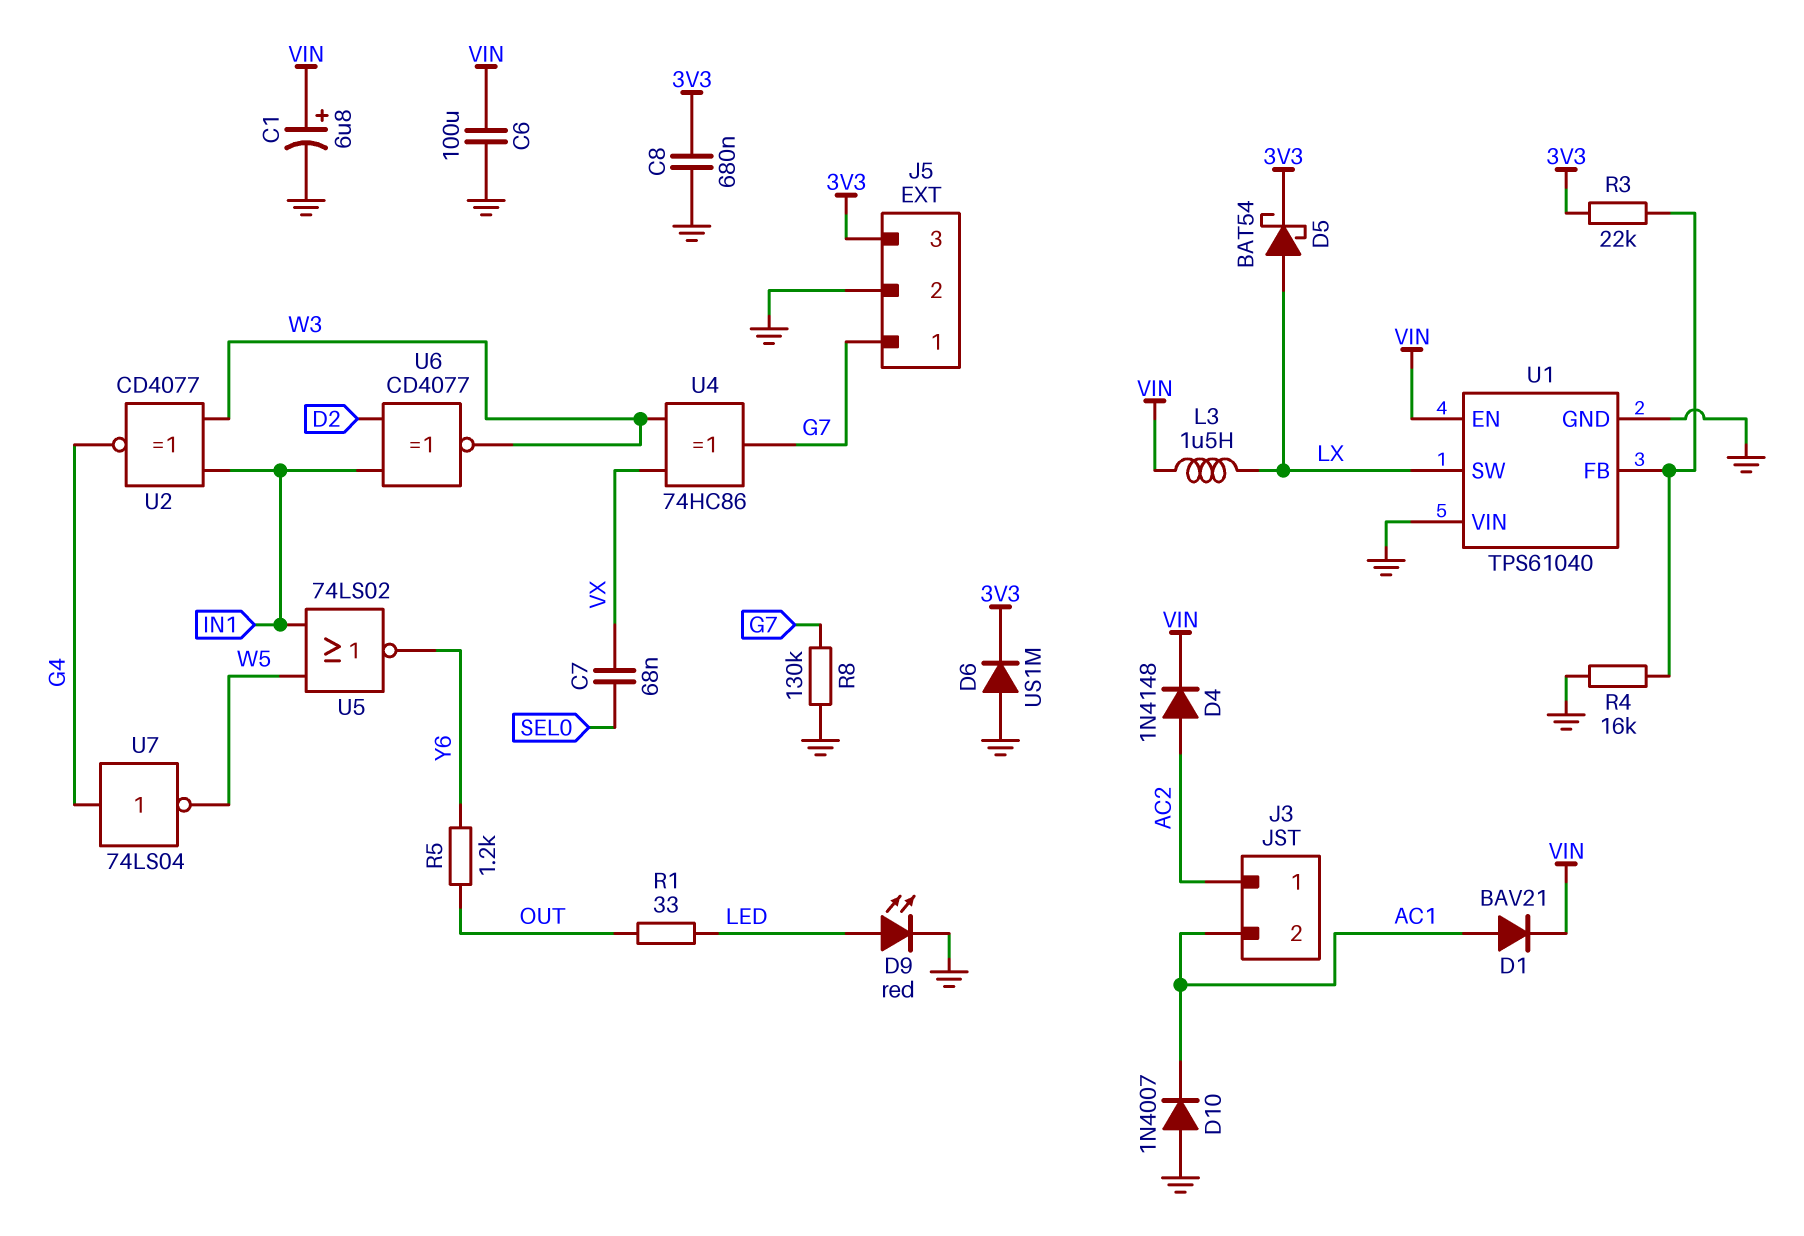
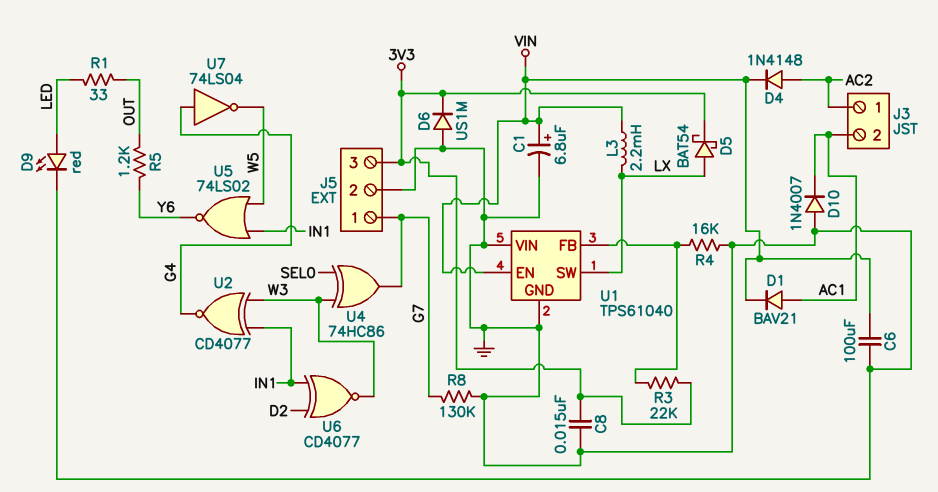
C7: 68nF (SEL0, VX) -> none
C8: 680nF (3V3, GND) -> 15nF (3V3, GND)
L3: 1.5uH (LX, VIN) -> 2.2mH (LX, VIN)
U4: XOR 74HC86 (in VX, in W3, out G7) -> XOR 74HC86 (in SEL0, in W3, out G7)

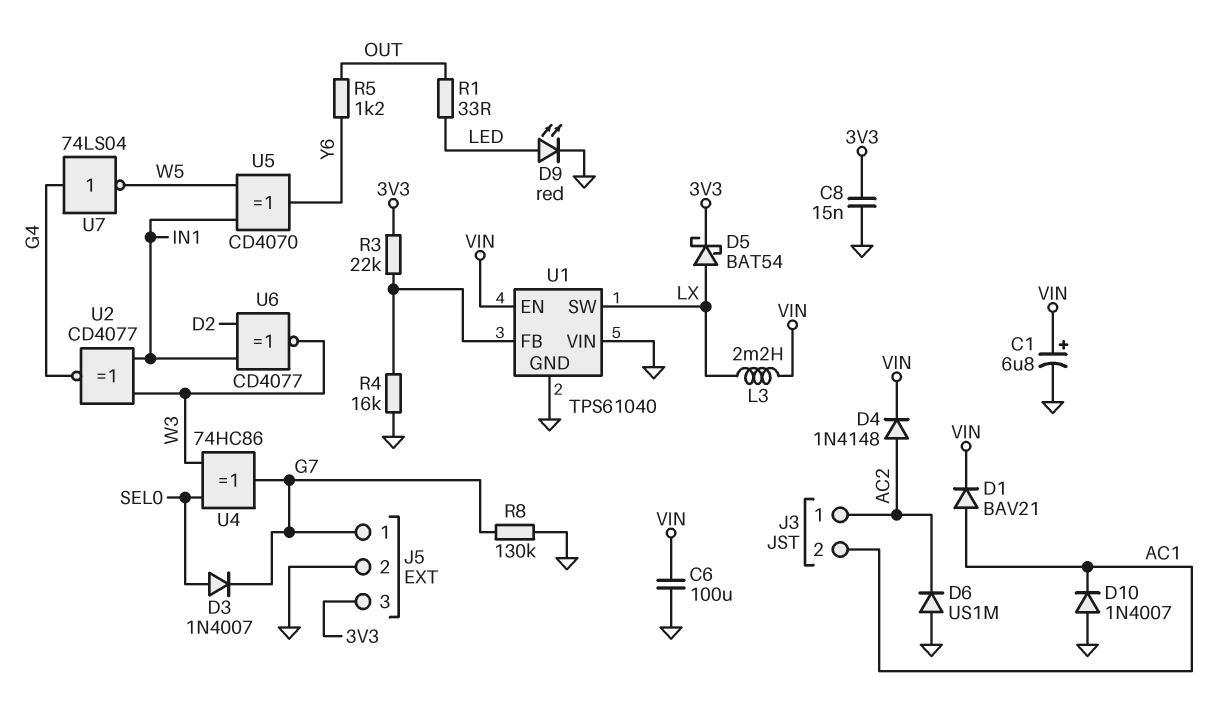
D3: none -> diode 1N4007 (A SEL0, K G7)
D6: diode US1M (A GND, K 3V3) -> diode US1M (A GND, K AC2)
U5: NOR 74LS02 (in IN1, in W5, out Y6) -> XOR CD4070 (in IN1, in W5, out Y6)

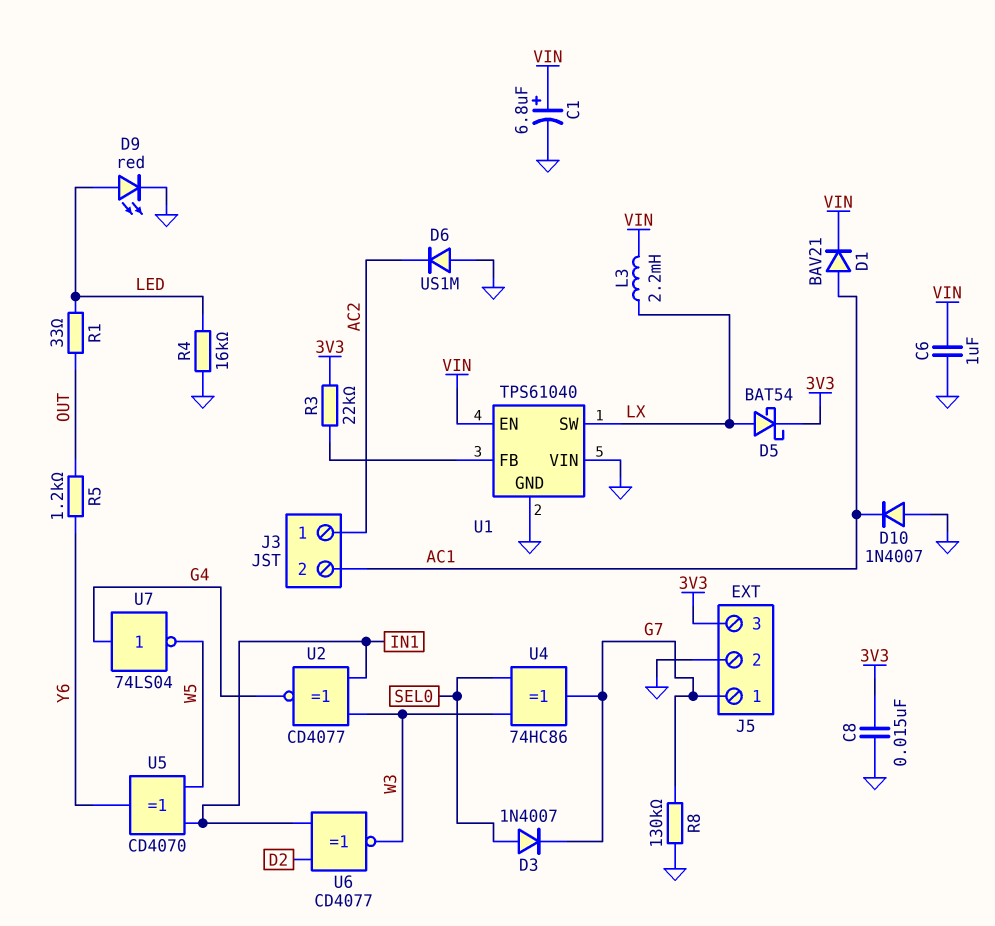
C6: 100uF (GND, VIN) -> 1uF (GND, VIN)
D4: diode 1N4148 (A AC2, K VIN) -> none
R4: 16k (GND, U1/FB) -> 16k (GND, LED)

